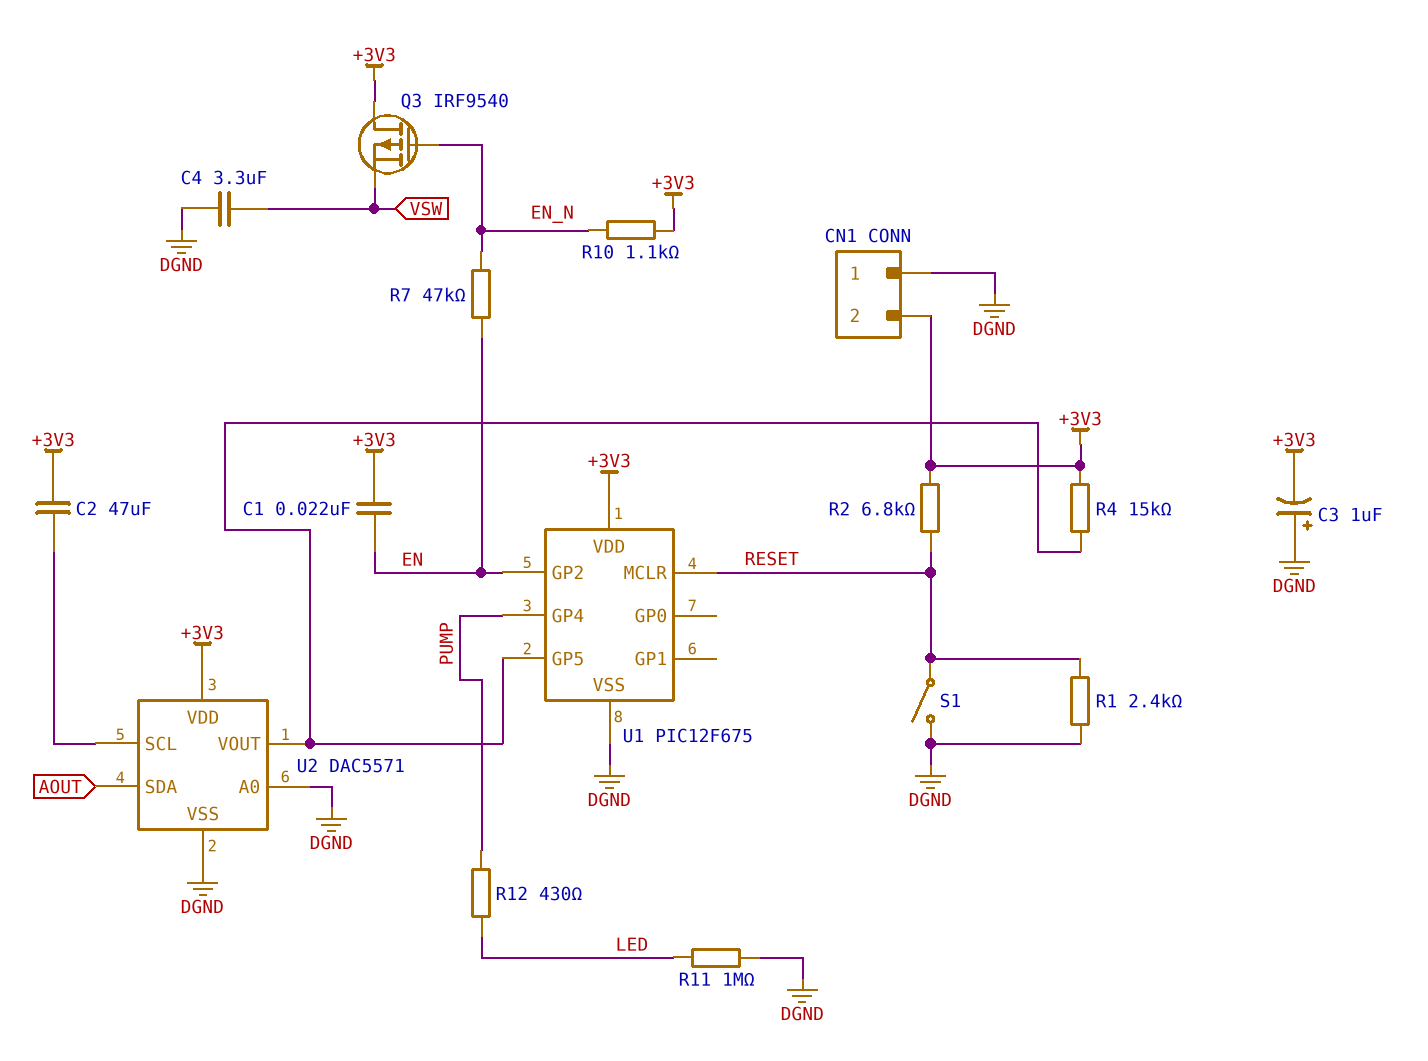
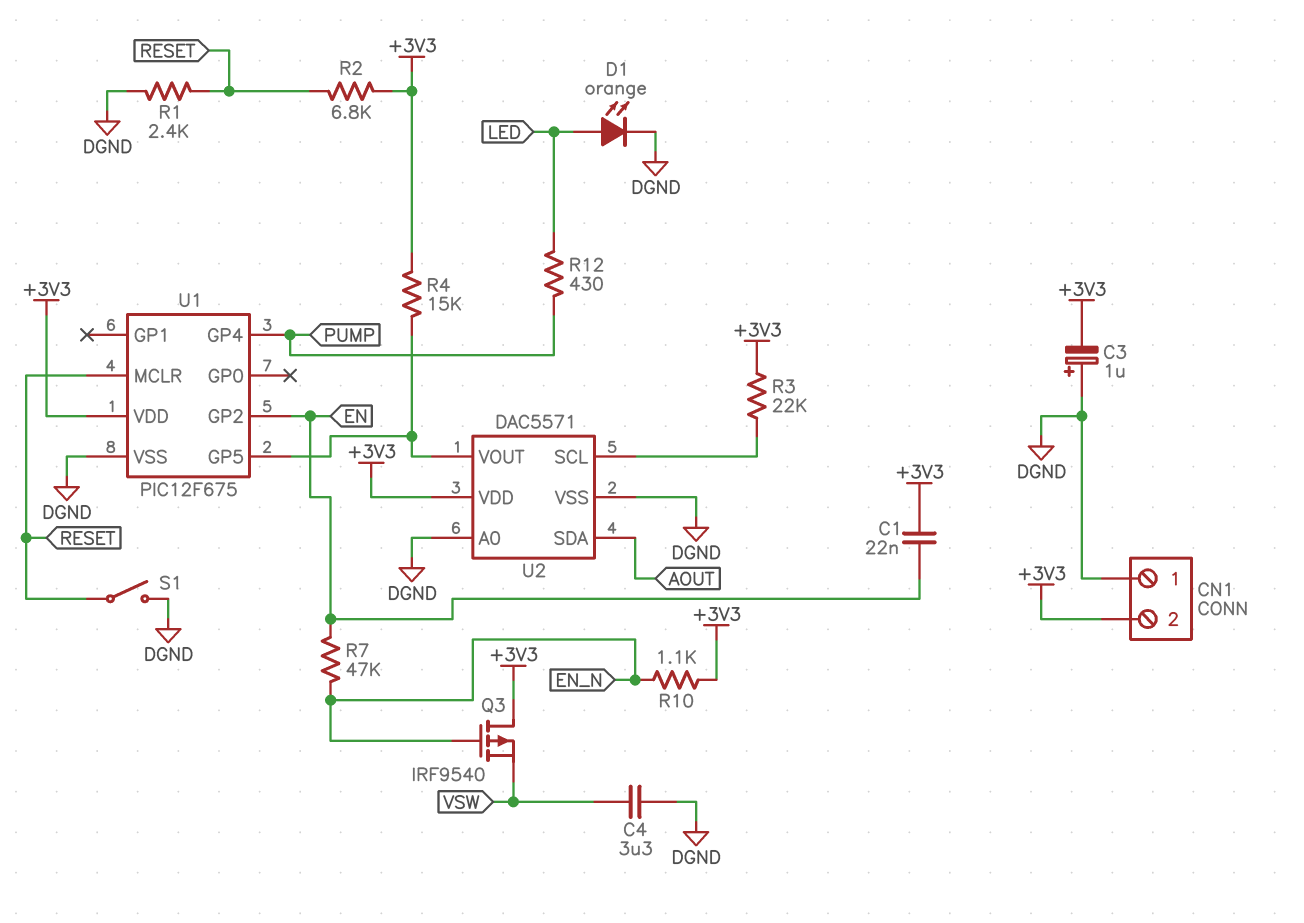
C2: 47uF (+3V3, U2/SCL) -> none
D1: none -> LED orange (A LED, K DGND)
R3: none -> 22k (+3V3, U2/SCL)
R11: 1M (DGND, LED) -> none

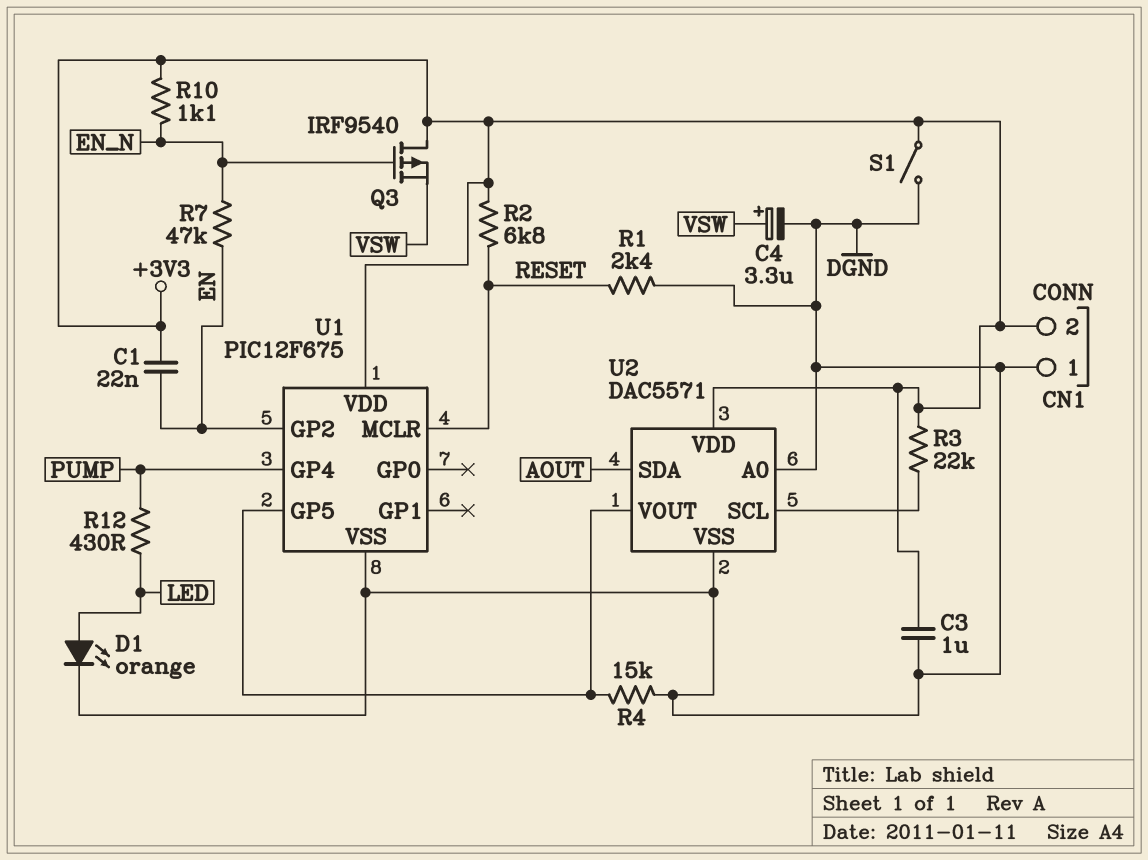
C3: 1uF (plus DGND, minus +3V3) -> 1uF (+3V3, DGND)
C4: 3.3uF (DGND, VSW) -> 3.3uF (plus VSW, minus DGND)
R4: 15k (+3V3, U1/GP5) -> 15k (DGND, U1/GP5)
S1: switch (DGND, RESET) -> switch (+3V3, DGND)

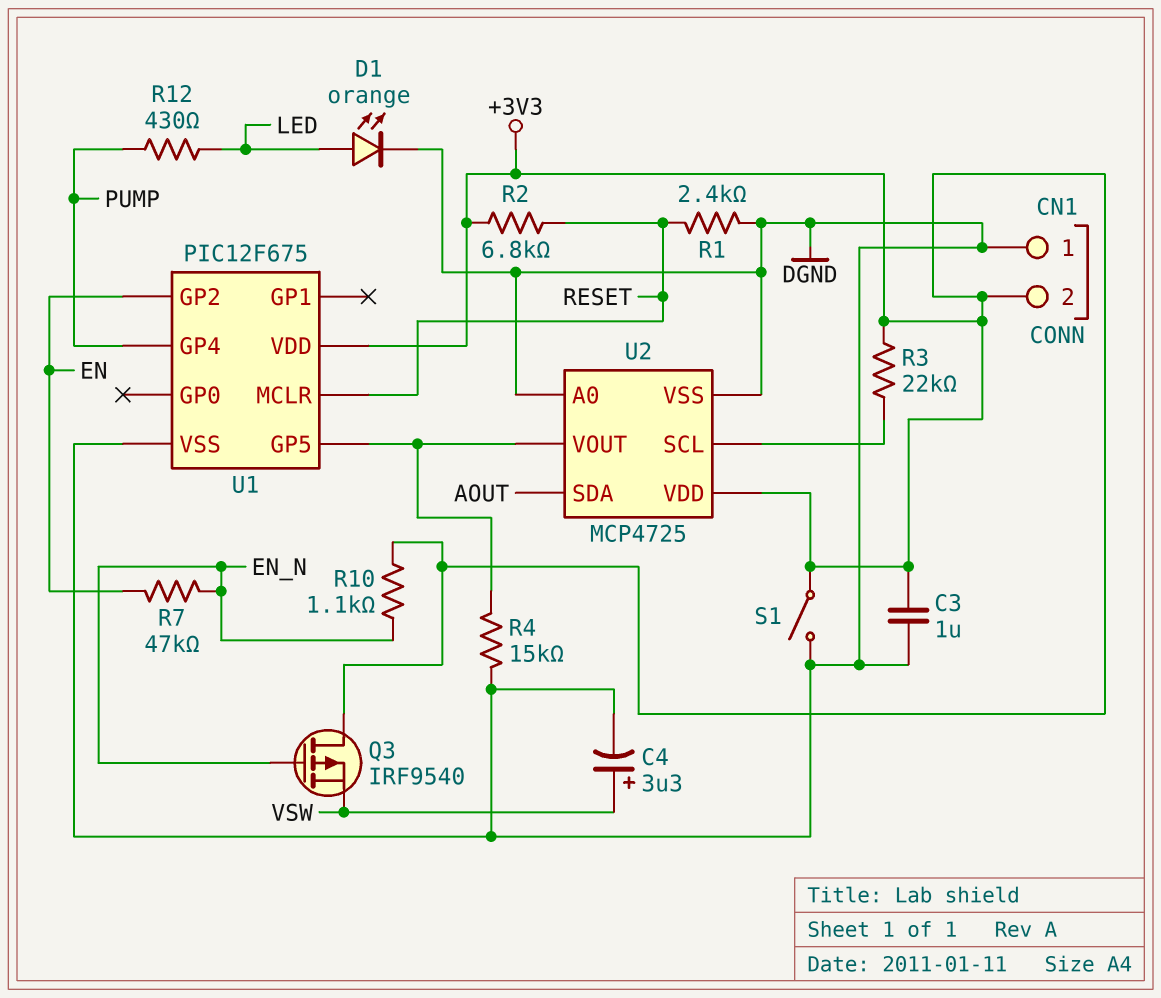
C1: 22nF (+3V3, EN) -> none
U2: DAC5571 -> MCP4725

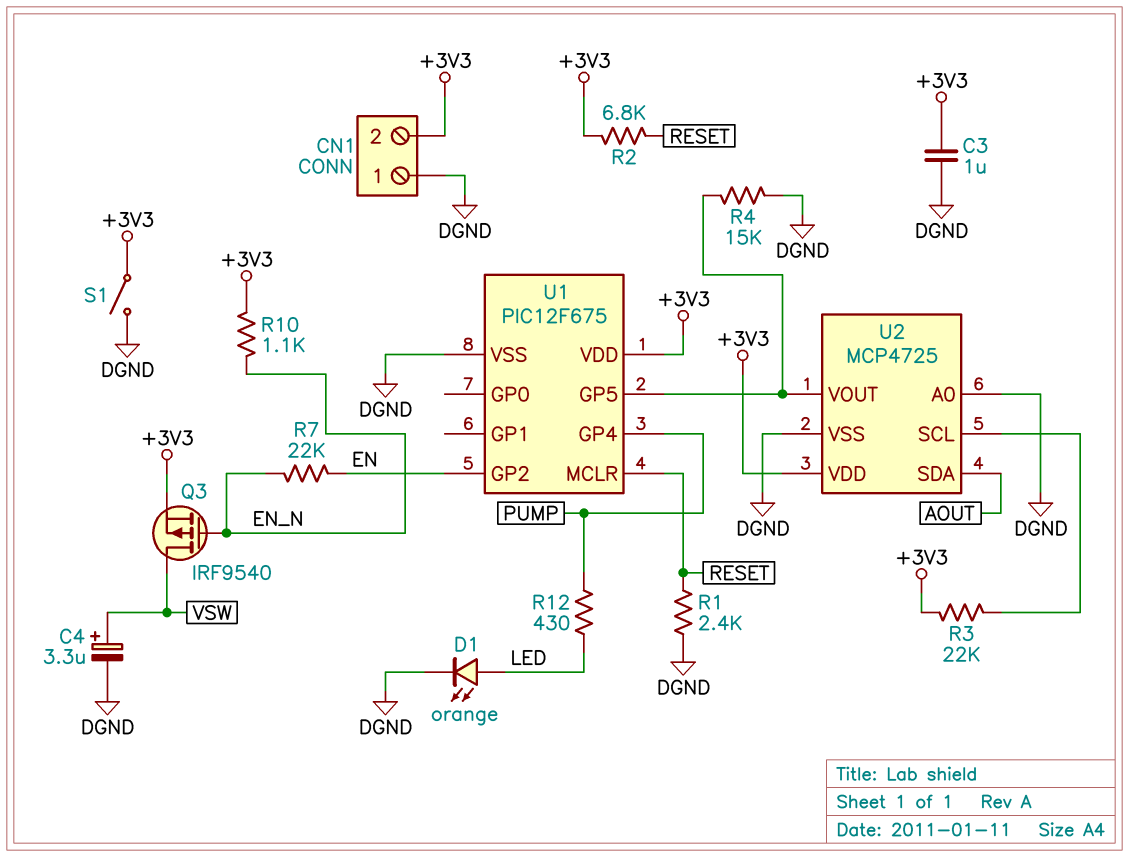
Q3: PMOS IRF9540 (G EN_N, D +3V3, S VSW) -> PMOS IRF9540 (G EN_N, D VSW, S +3V3)
R7: 47k (EN, EN_N) -> 22k (EN, EN_N)

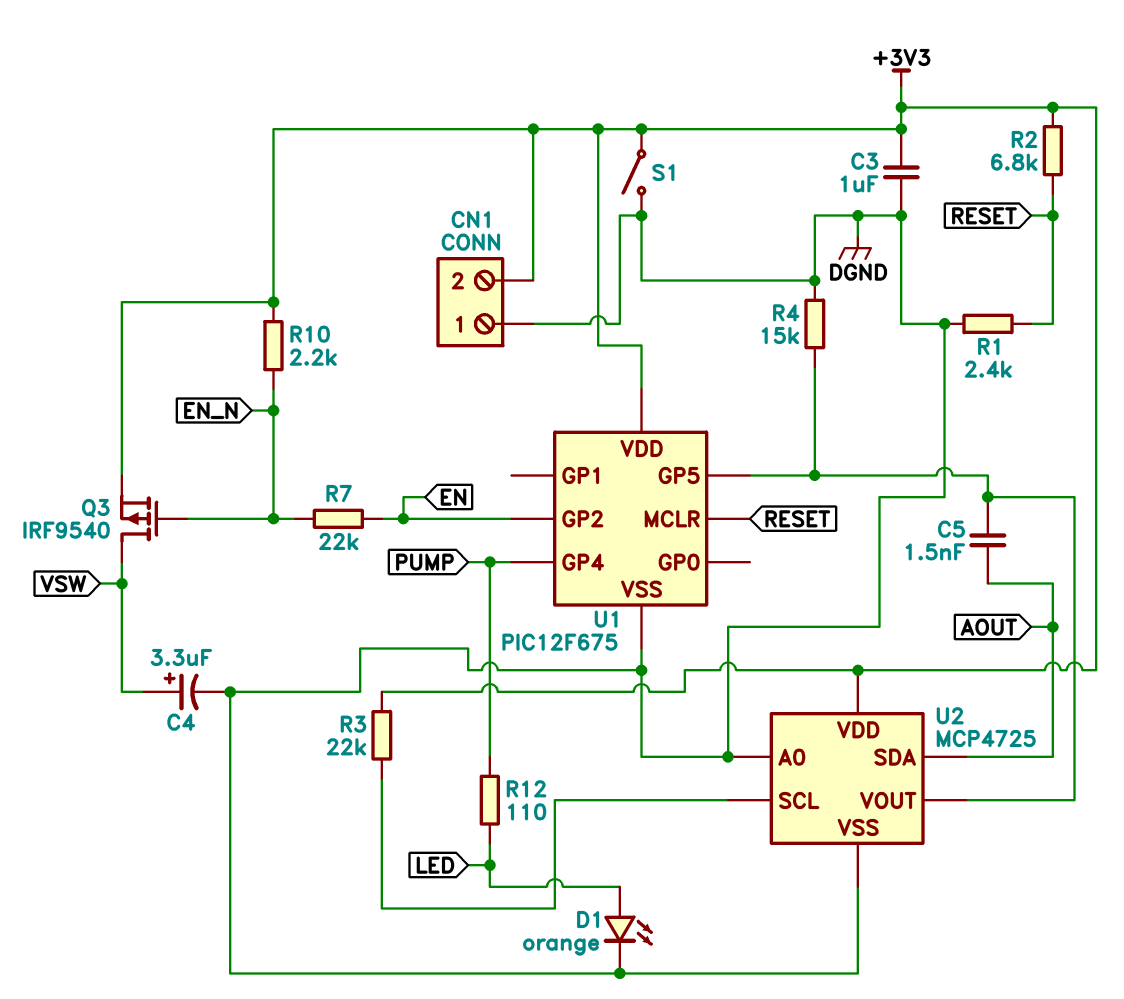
C5: none -> 1.5nF (AOUT, U1/GP5)
R10: 1.1k (+3V3, EN_N) -> 2.2k (+3V3, EN_N)
R12: 430 (LED, PUMP) -> 110 (LED, PUMP)

